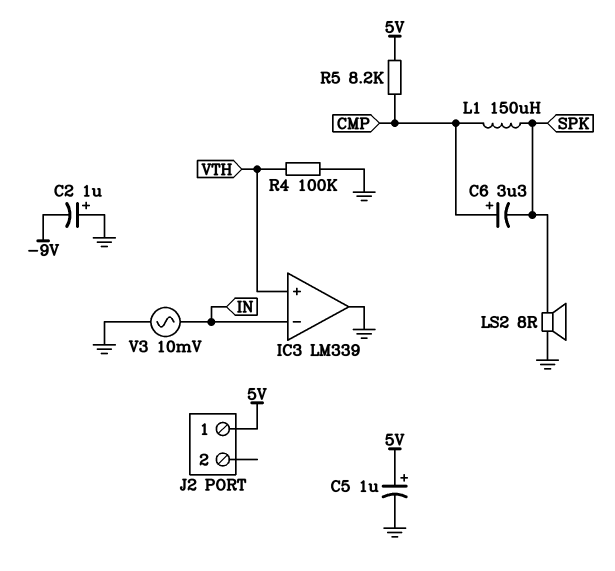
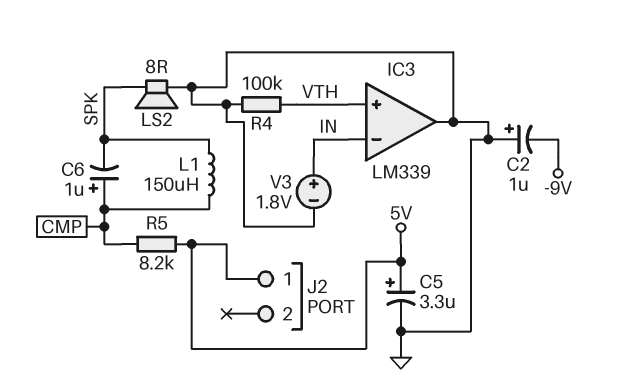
C5: 1uF (plus 5V, minus GND) -> 3.3uF (plus 5V, minus GND)
C6: 3.3uF (plus CMP, minus SPK) -> 1uF (plus CMP, minus SPK)
V3: AC 10mV (GND, IN) -> 1.8V (plus IN, minus GND)

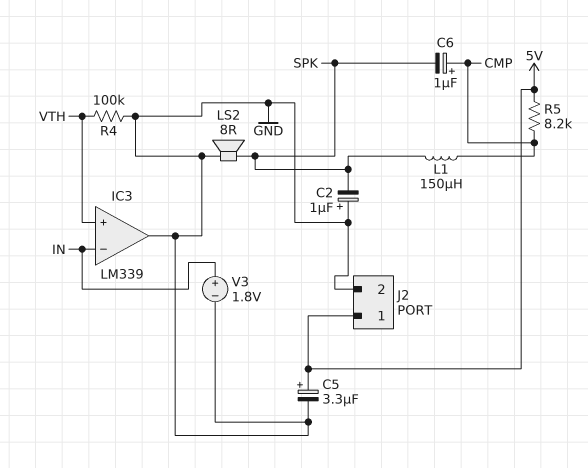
C2: 1uF (plus GND, minus -9V) -> 1uF (plus GND, minus SPK)
J2 pin 2: none -> GND

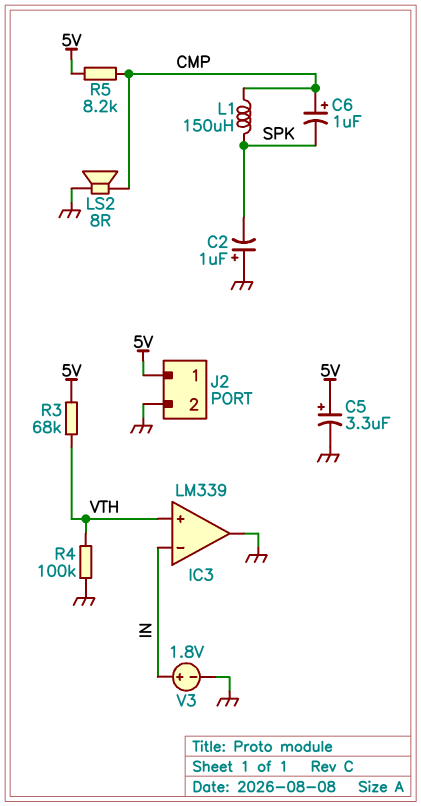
LS2: speaker 8R (GND, SPK) -> speaker 8R (CMP, GND)
R3: none -> 68k (5V, VTH)

